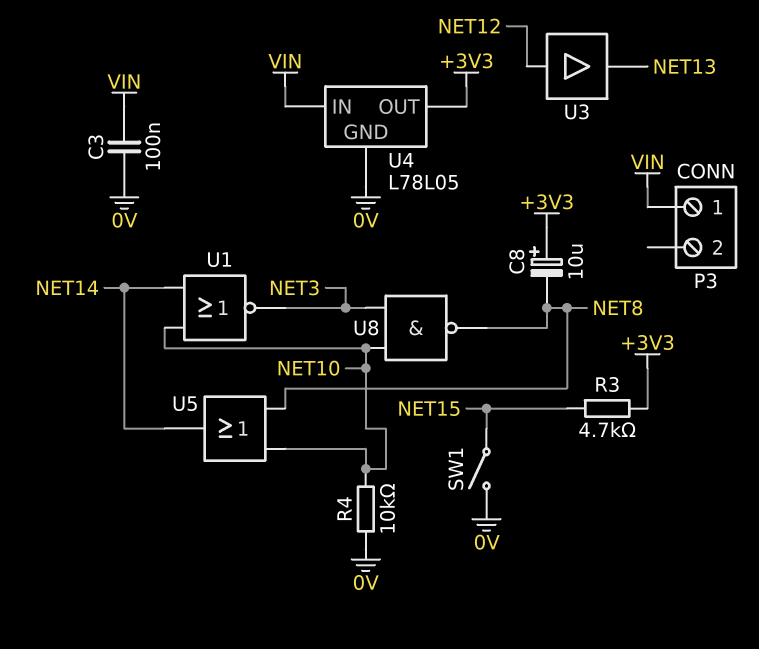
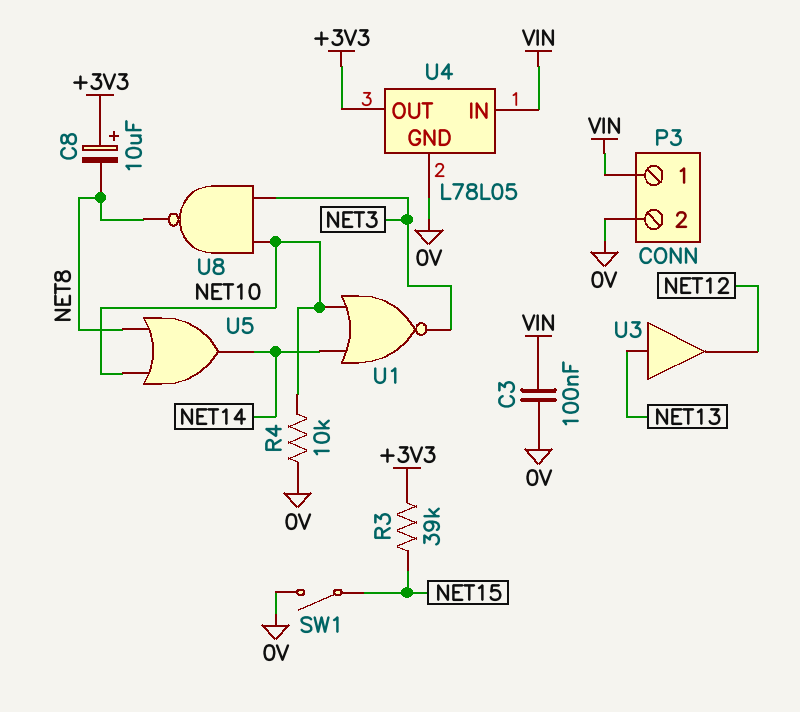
P3 pin 2: none -> 0V
R3: 4.7k (+3V3, NET15) -> 39k (+3V3, NET15)
U3: buffer (in NET12, out NET13) -> buffer (in NET13, out NET12)

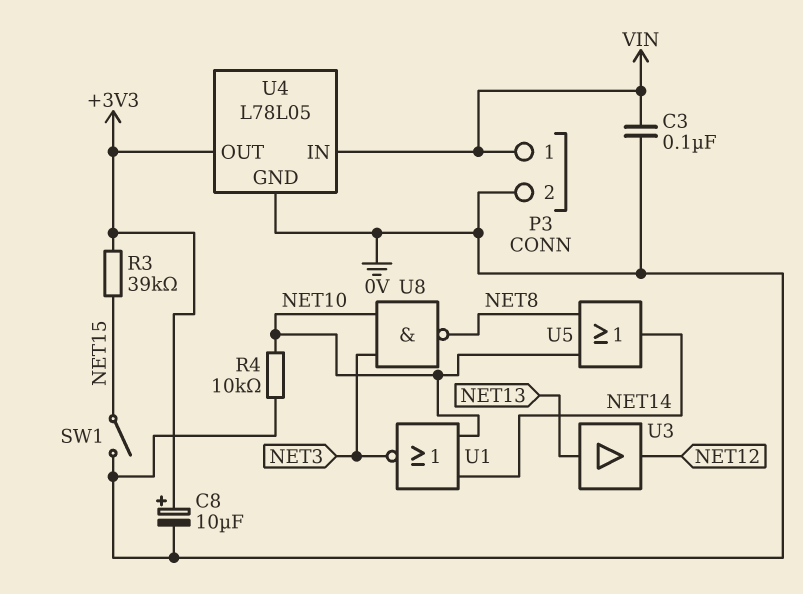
C8: 10uF (plus +3V3, minus NET8) -> 10uF (plus +3V3, minus 0V)

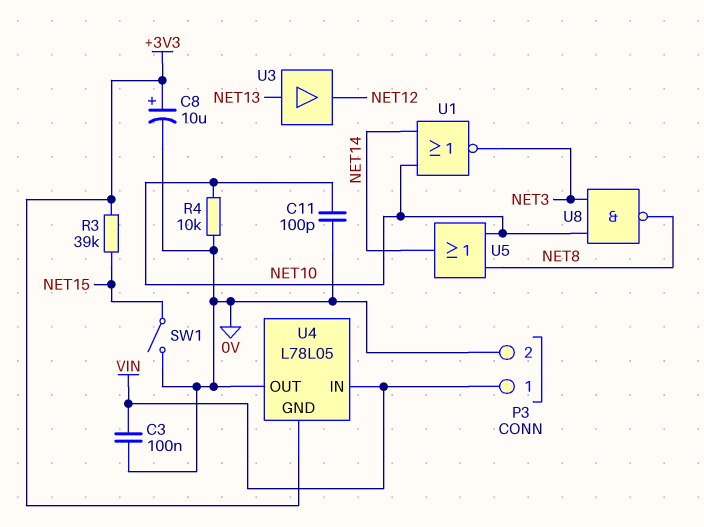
C11: none -> 100pF (0V, NET10)
U4 pin GND: 0V -> +3V3
U4 pin OUT: +3V3 -> 0V

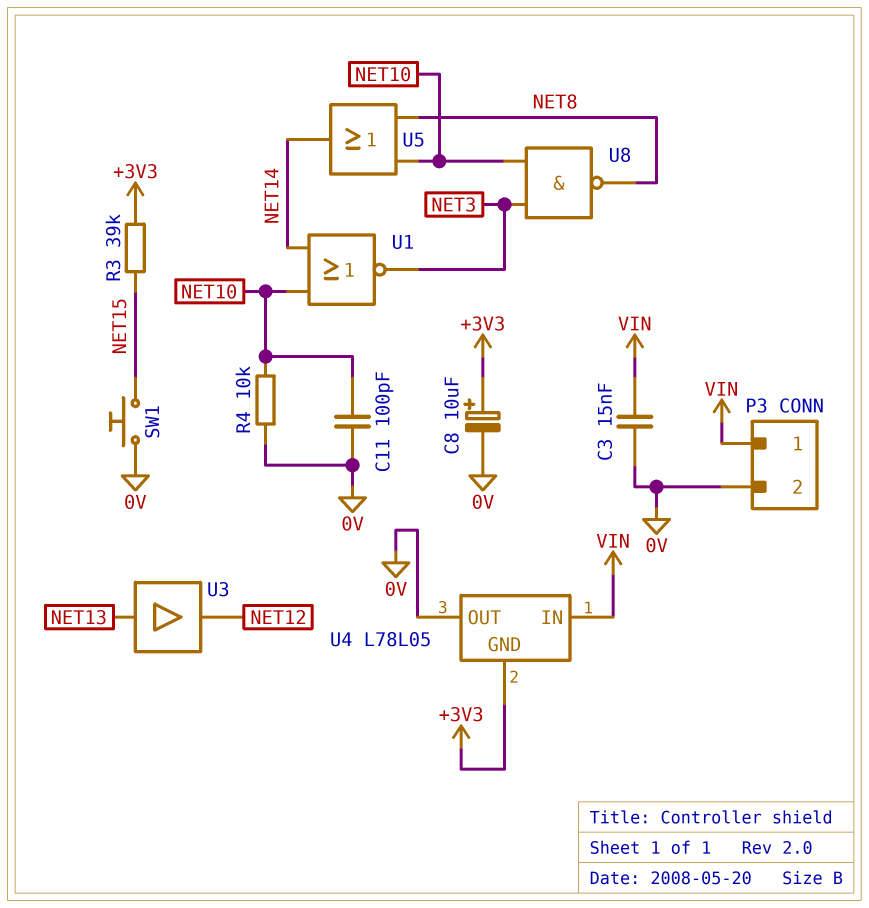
C3: 100nF (0V, VIN) -> 15nF (0V, VIN)
SW1: switch (0V, NET15) -> button (0V, NET15)

